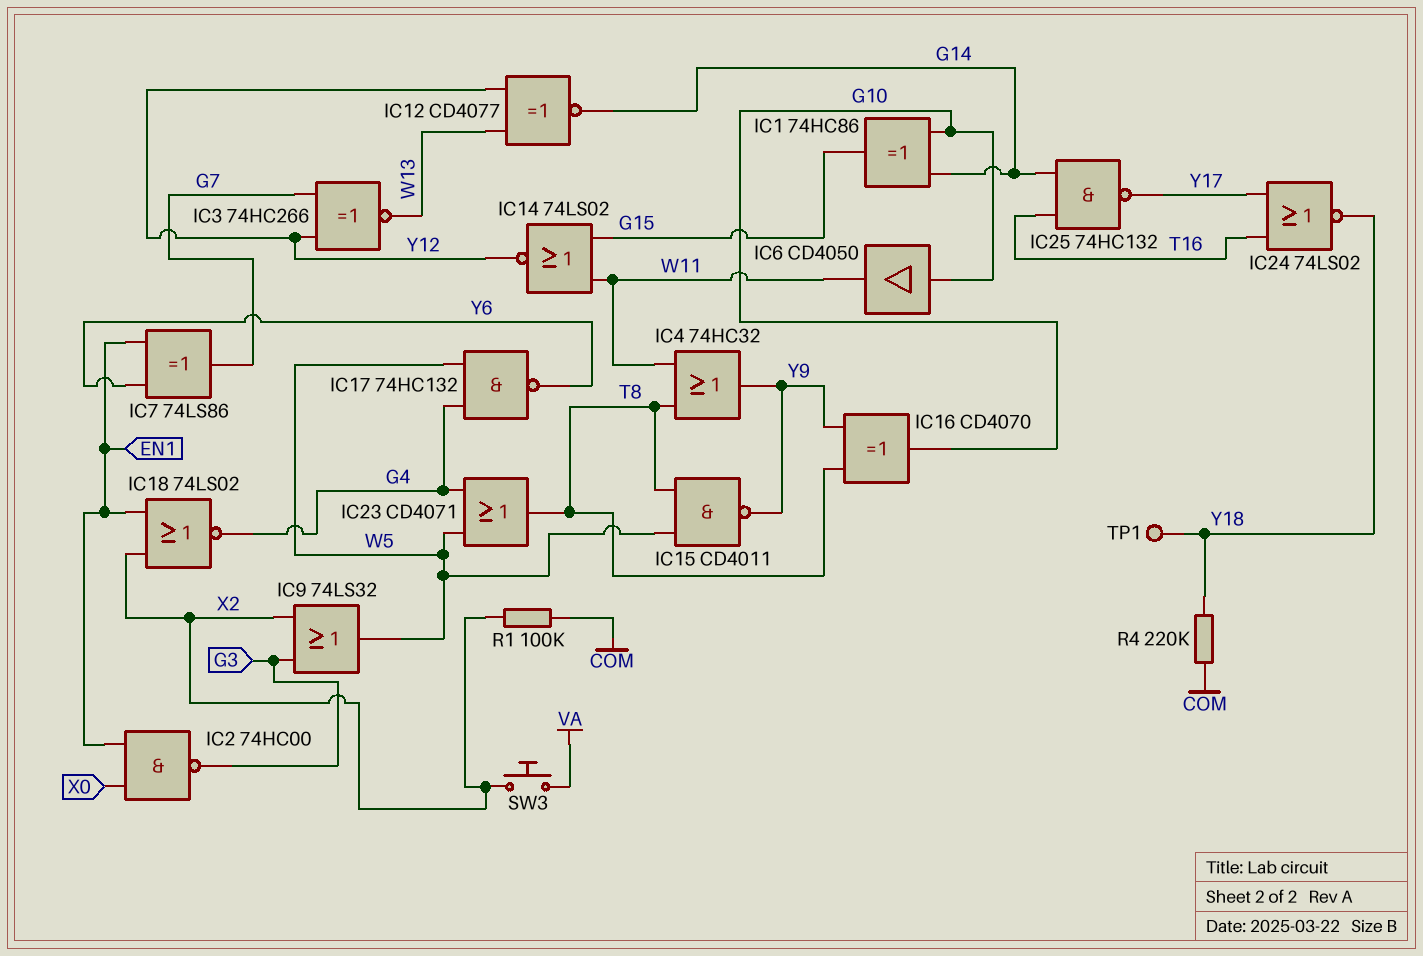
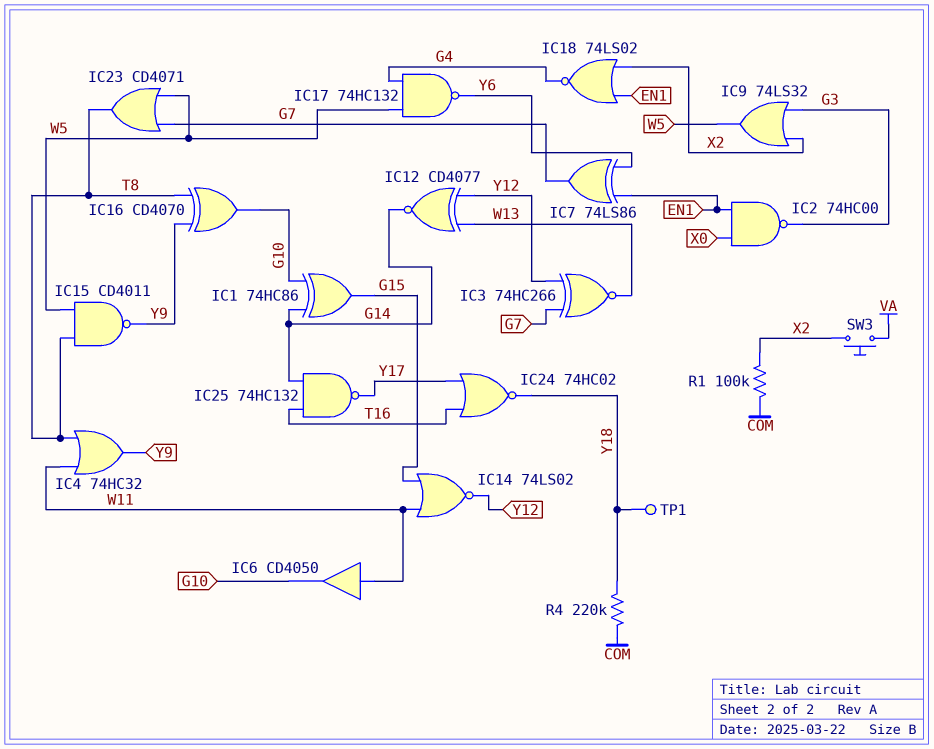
IC6: buffer CD4050 (in G10, out W11) -> buffer CD4050 (in W11, out G10)
IC23: OR CD4071 (in G4, in W5, out T8) -> OR CD4071 (in G7, in W5, out T8)
IC24: NOR 74LS02 (in T16, in Y17, out Y18) -> NOR 74HC02 (in T16, in Y17, out Y18)

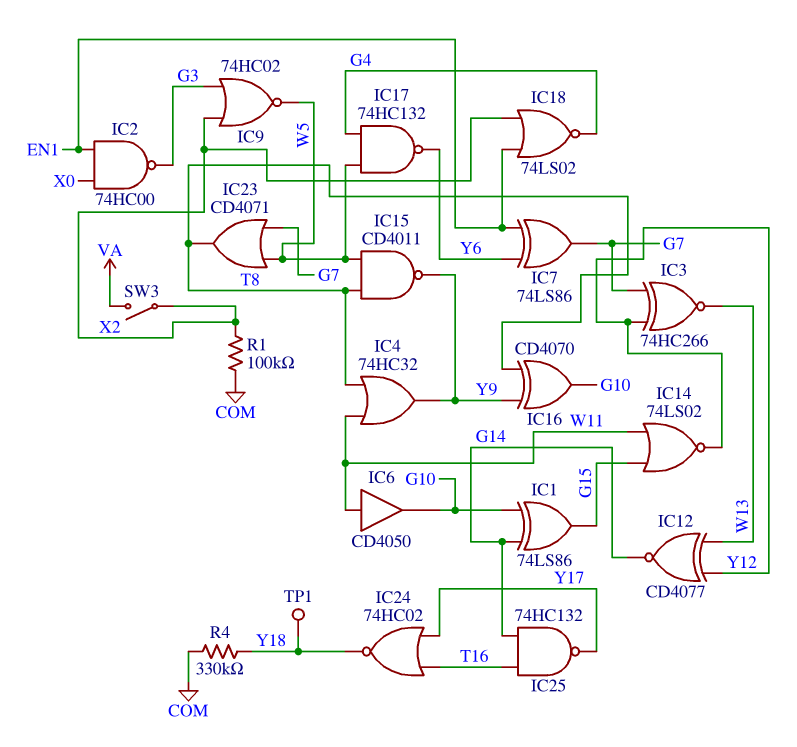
IC1: XOR 74HC86 (in G10, in G14, out G15) -> XOR 74LS86 (in G10, in G14, out G15)
IC9: OR 74LS32 (in G3, in X2, out W5) -> NOR 74HC02 (in G3, in X2, out W5)
R4: 220k (COM, Y18) -> 330k (COM, Y18)
SW3: button (VA, X2) -> switch (VA, X2)

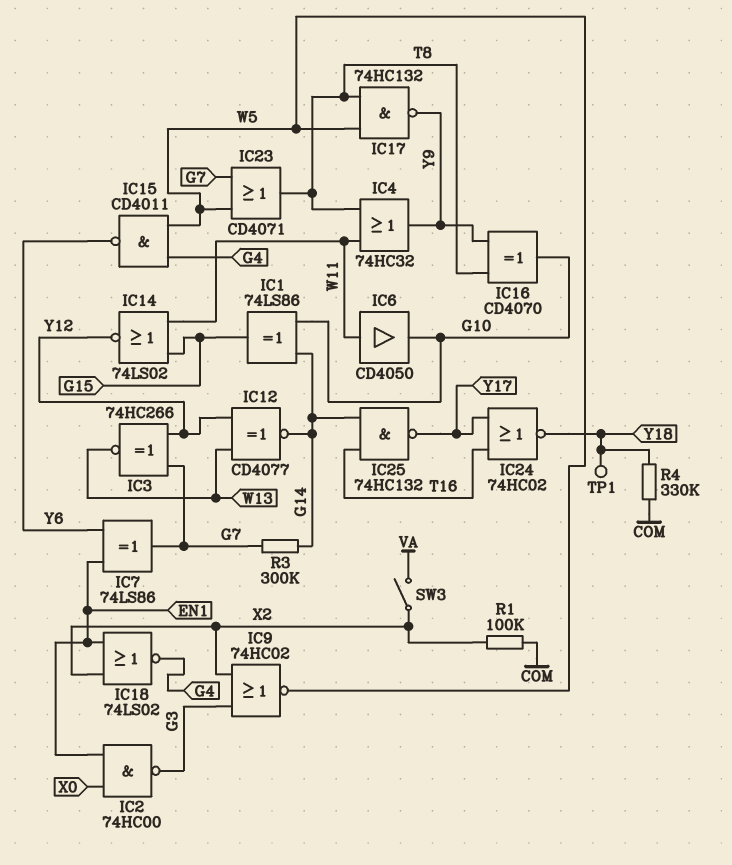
IC15: NAND CD4011 (in T8, in W5, out Y9) -> NAND CD4011 (in G4, in W5, out Y6)
IC17: NAND 74HC132 (in G4, in W5, out Y6) -> NAND 74HC132 (in T8, in W5, out Y9)
R3: none -> 300k (G7, G14)

